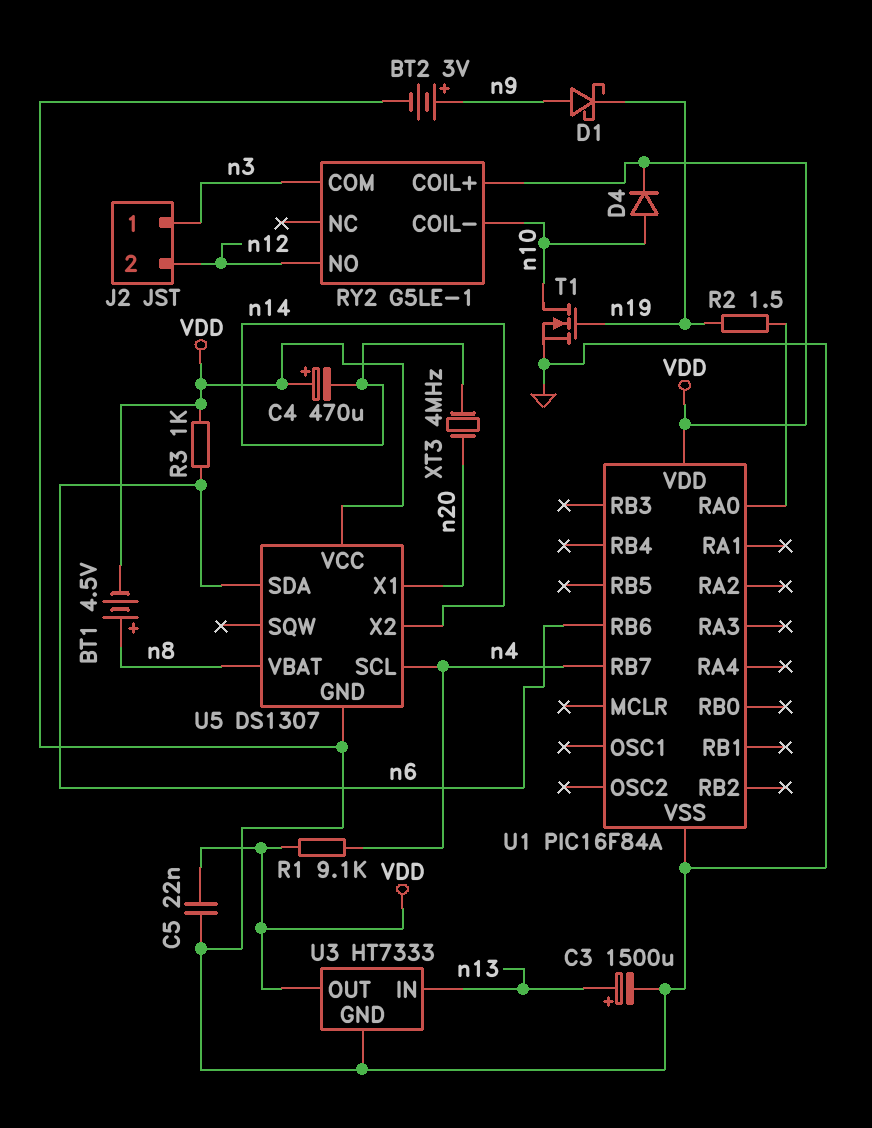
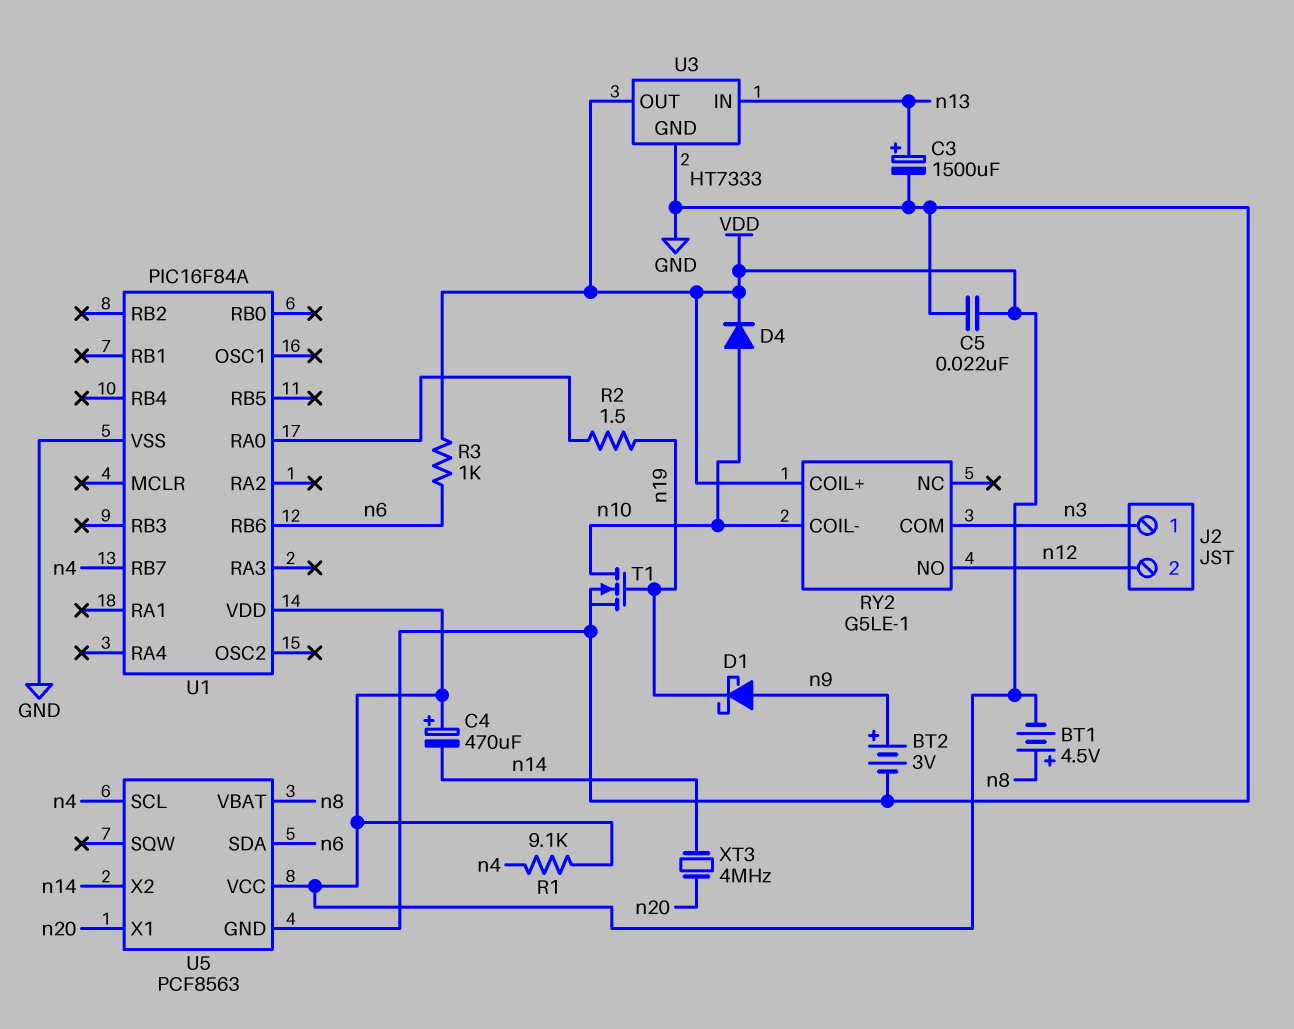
U5: DS1307 -> PCF8563

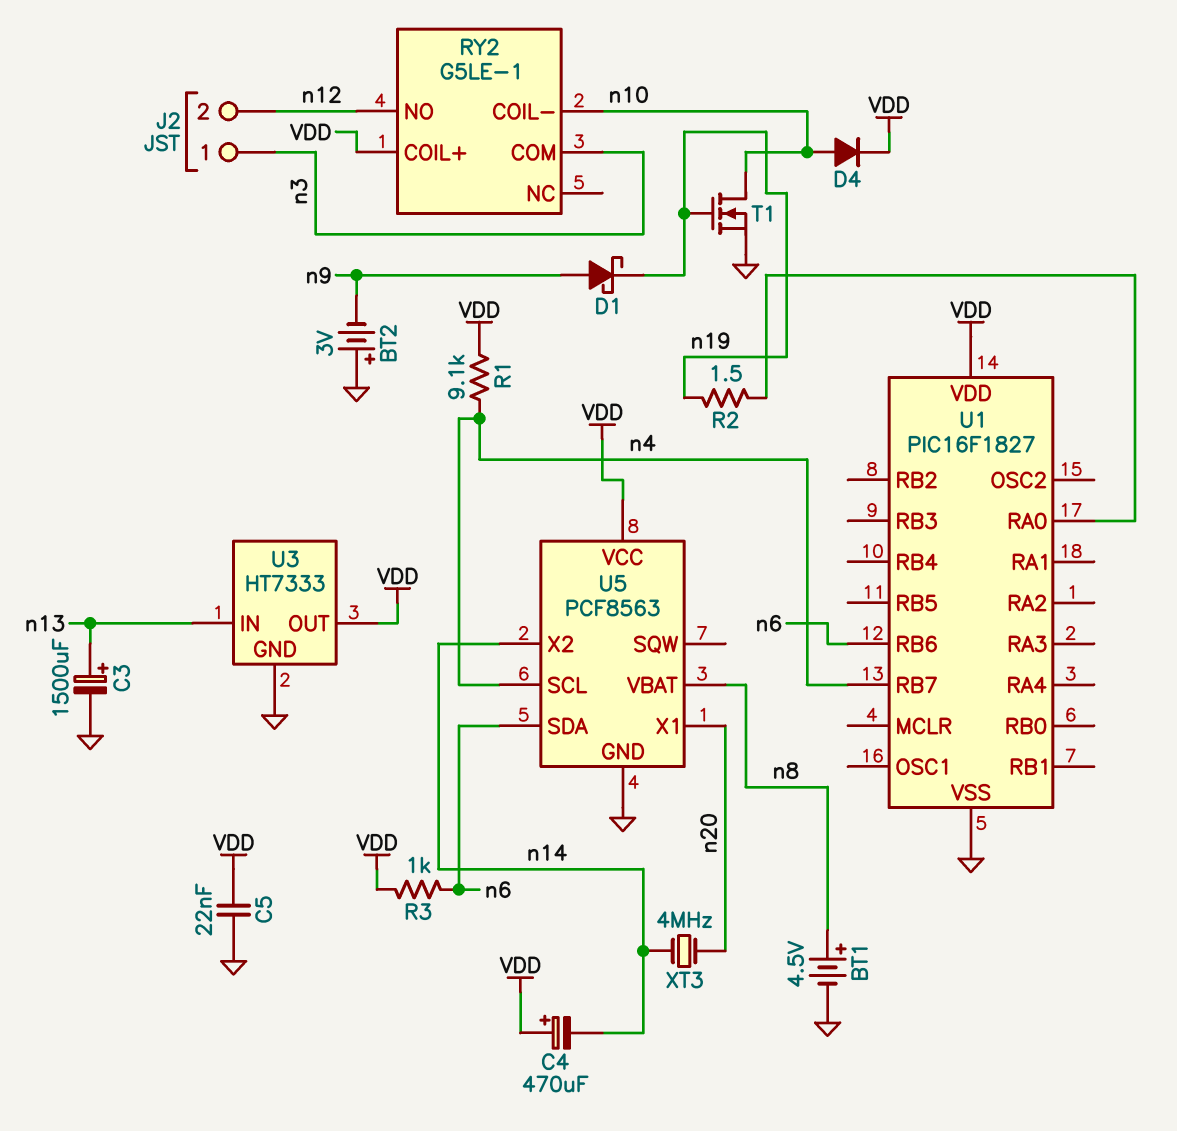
BT1: 4.5V (plus n8, minus VDD) -> 4.5V (plus n8, minus GND)
BT2: 3V (plus n9, minus GND) -> 3V (plus GND, minus n9)
U1: PIC16F84A -> PIC16F1827

